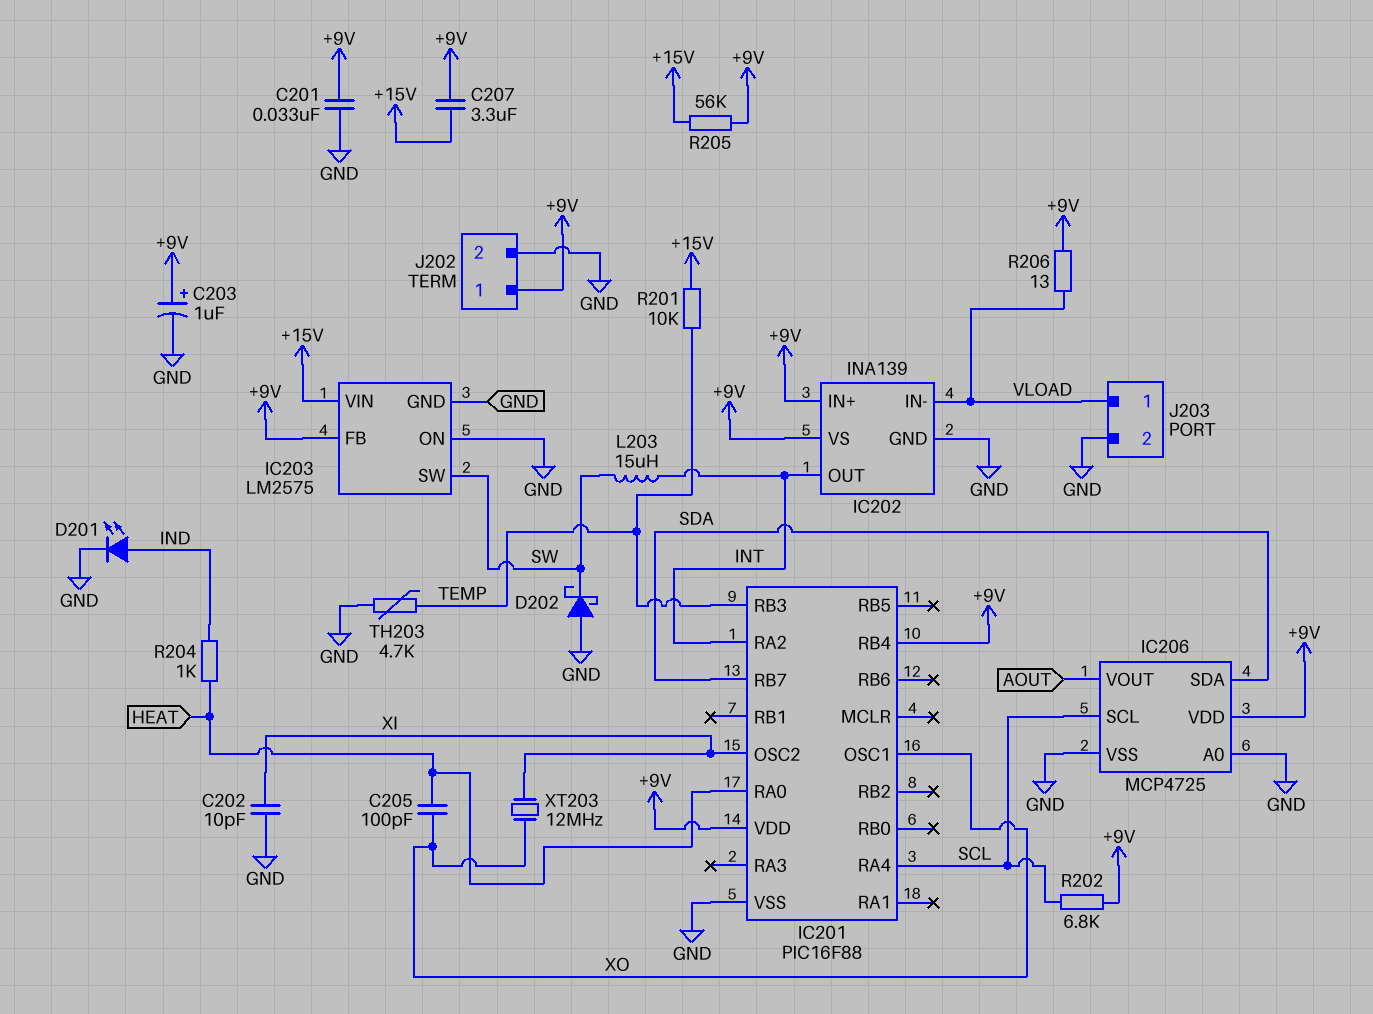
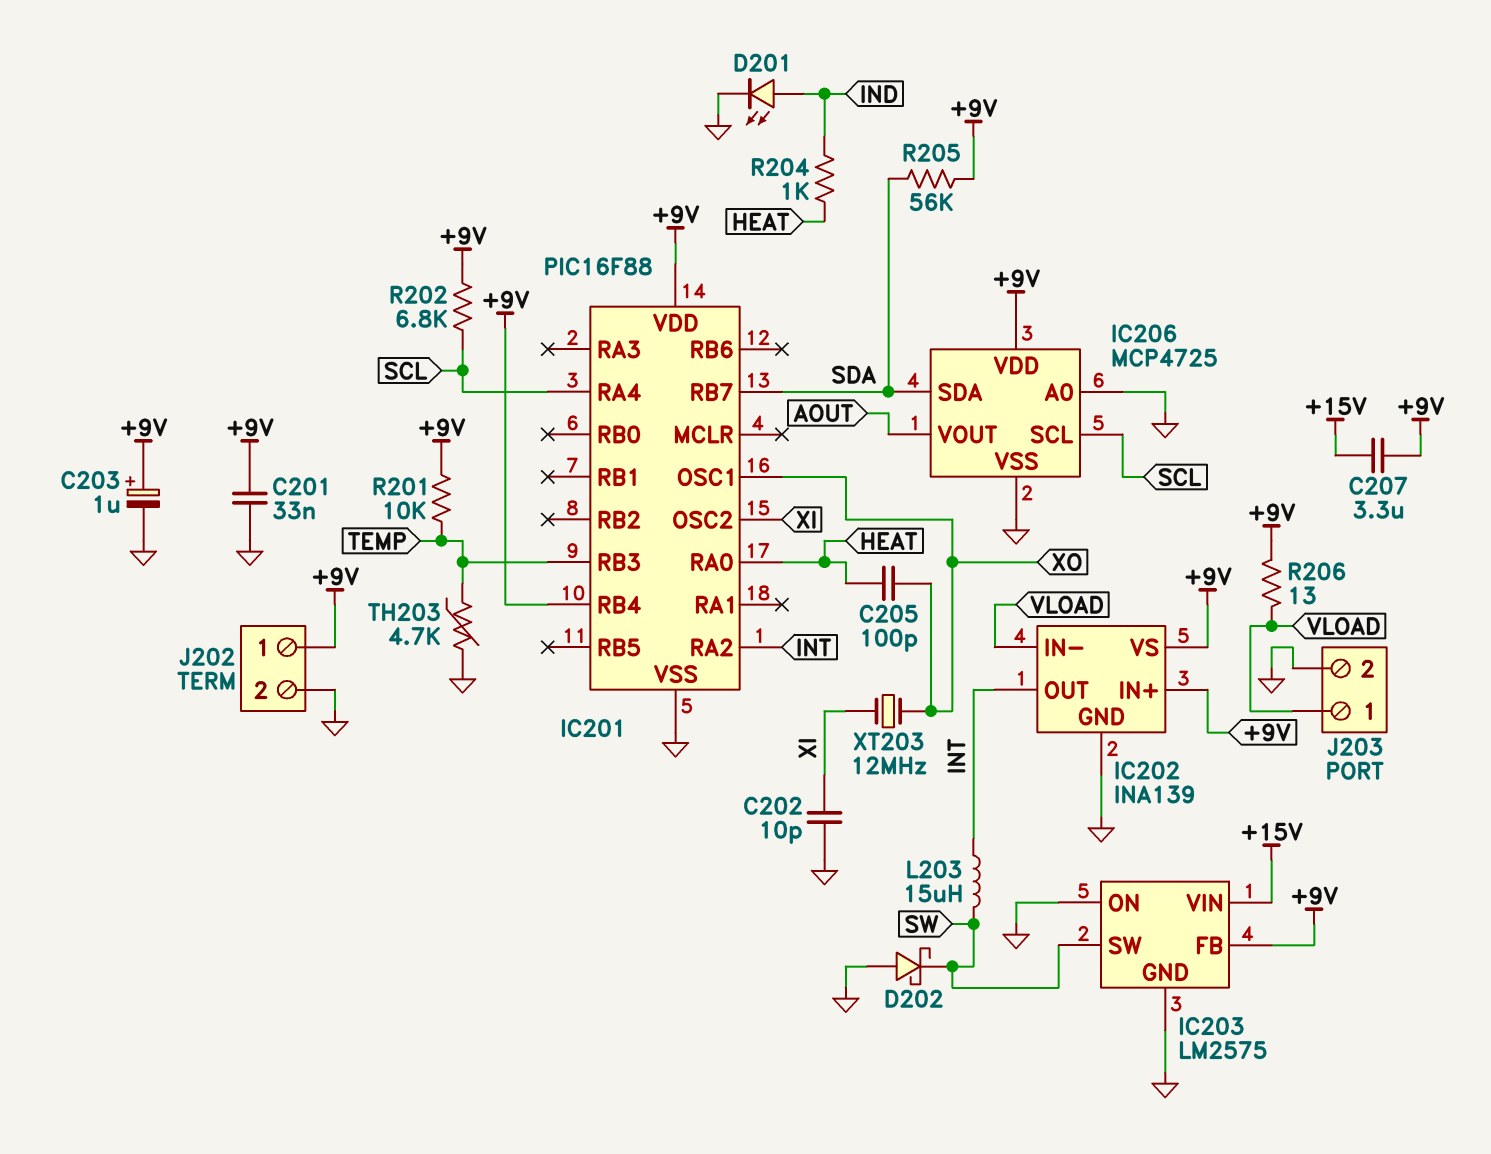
R201: 10k (+15V, TEMP) -> 10k (+9V, TEMP)
R205: 56k (+9V, +15V) -> 56k (+9V, SDA)

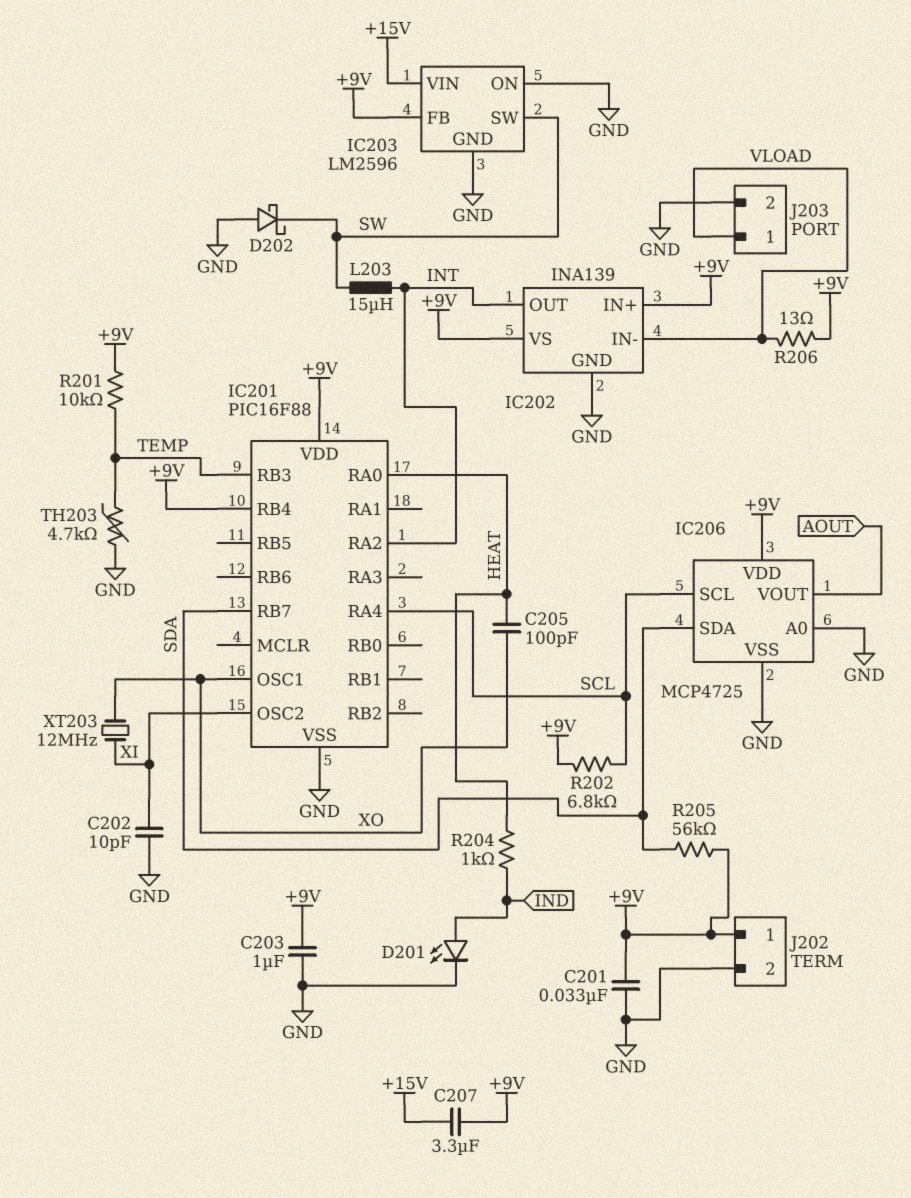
C203: 1uF (plus +9V, minus GND) -> 1uF (+9V, GND)
IC203: LM2575 -> LM2596

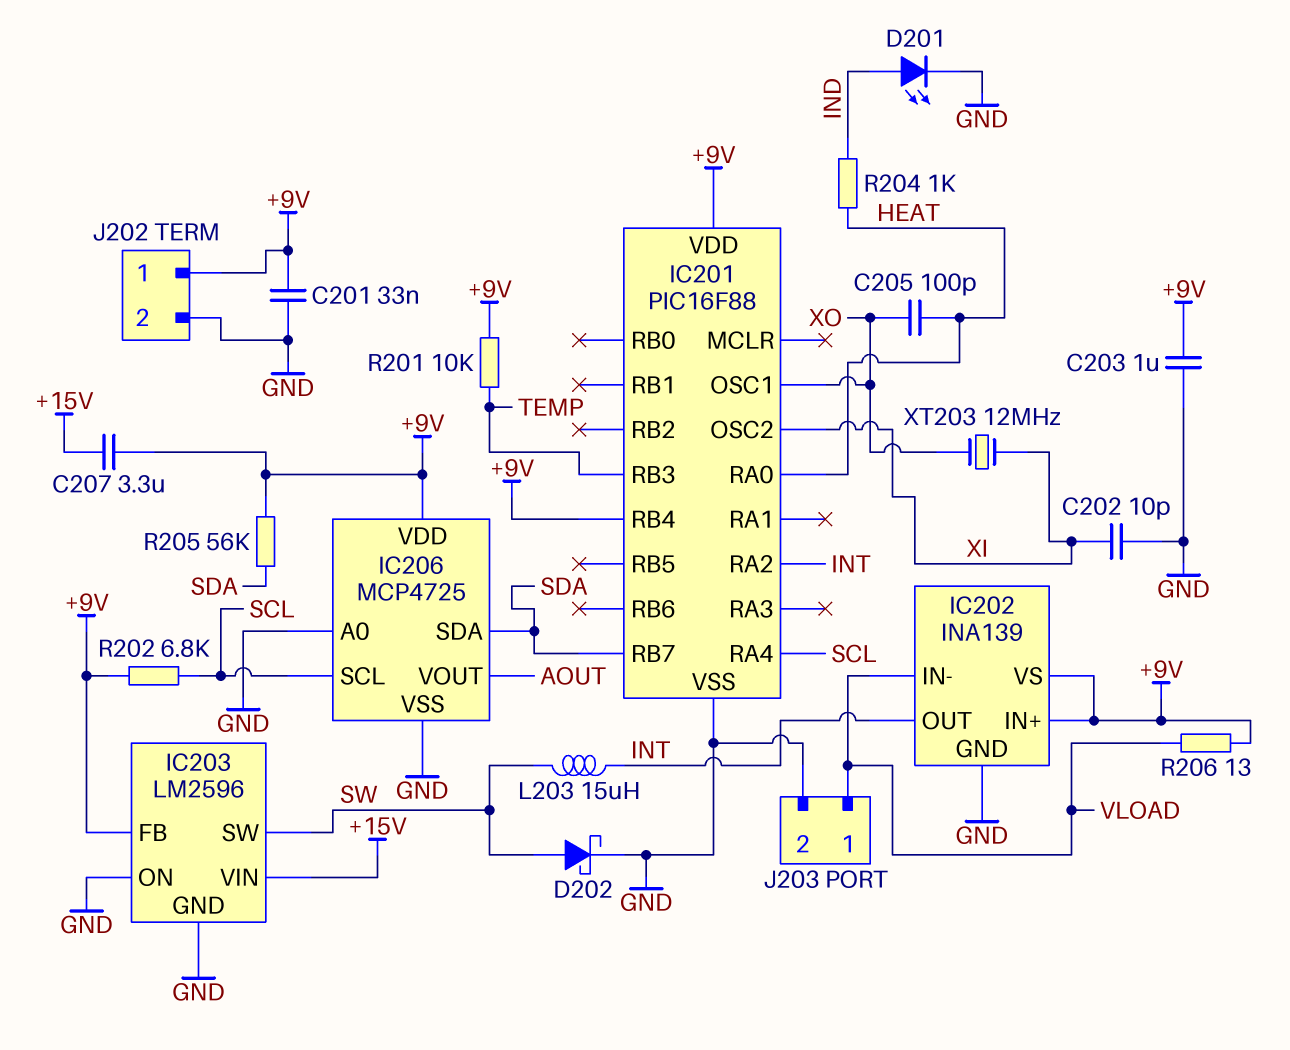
D202: schottky (A GND, K SW) -> schottky (A SW, K GND)
TH203: 4.7k (GND, TEMP) -> none

